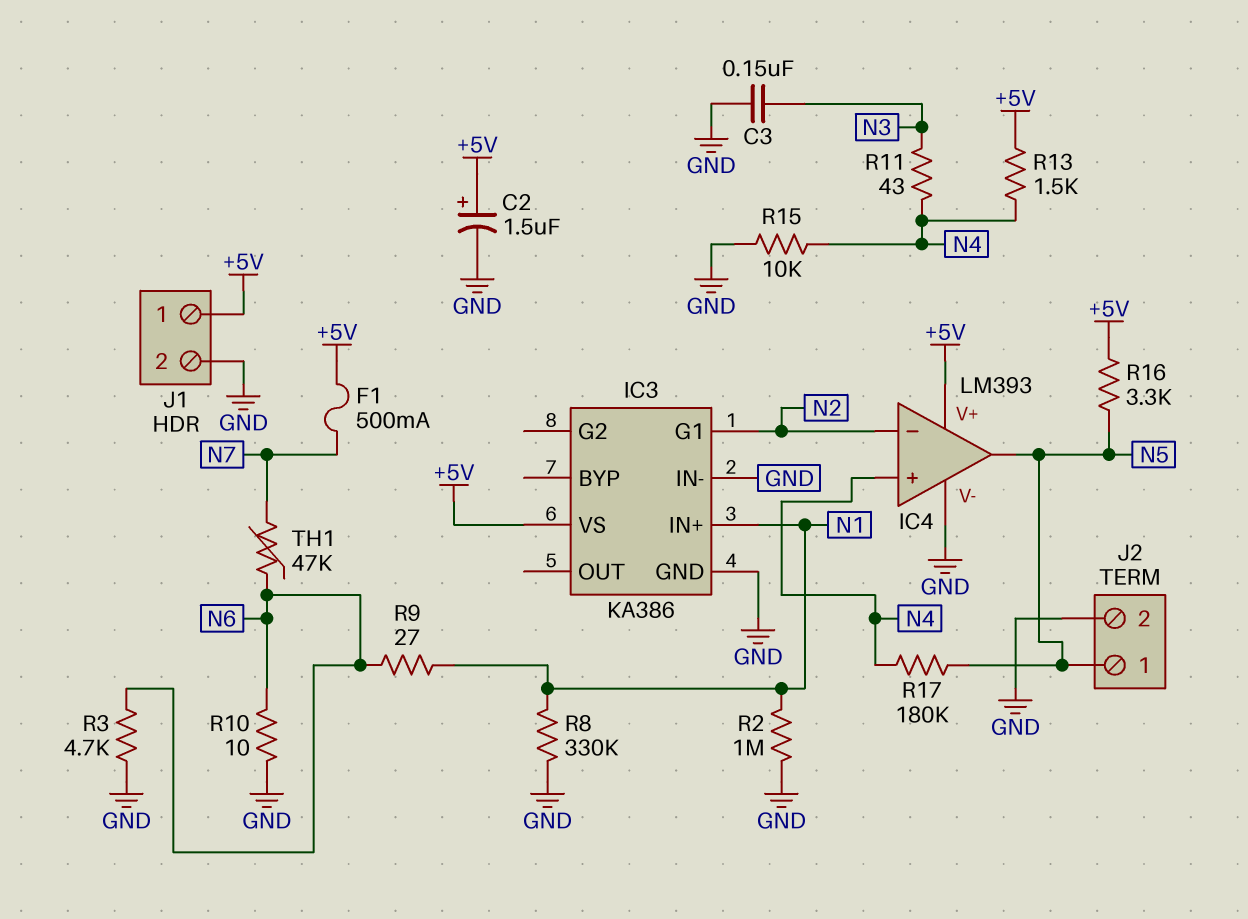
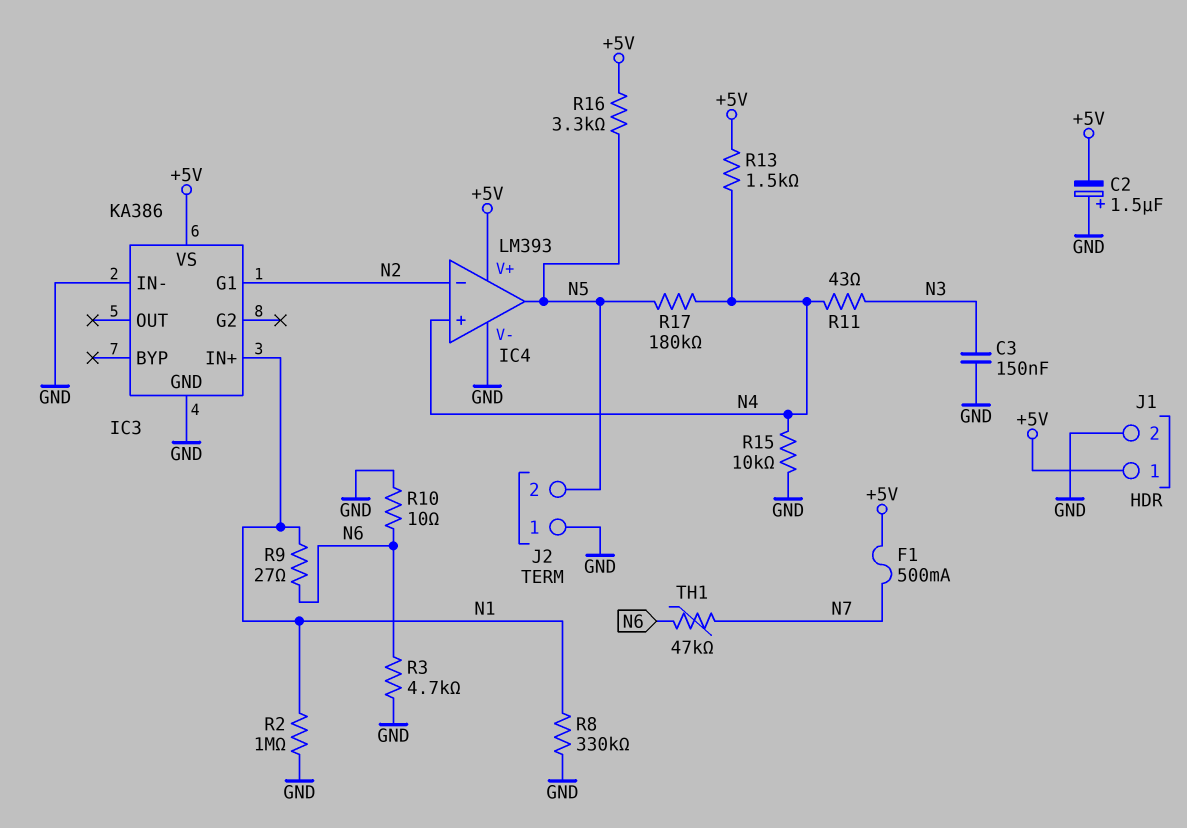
C2: 1.5uF (plus +5V, minus GND) -> 1.5uF (plus GND, minus +5V)
J2 pin 1: N5 -> GND
J2 pin 2: GND -> N5

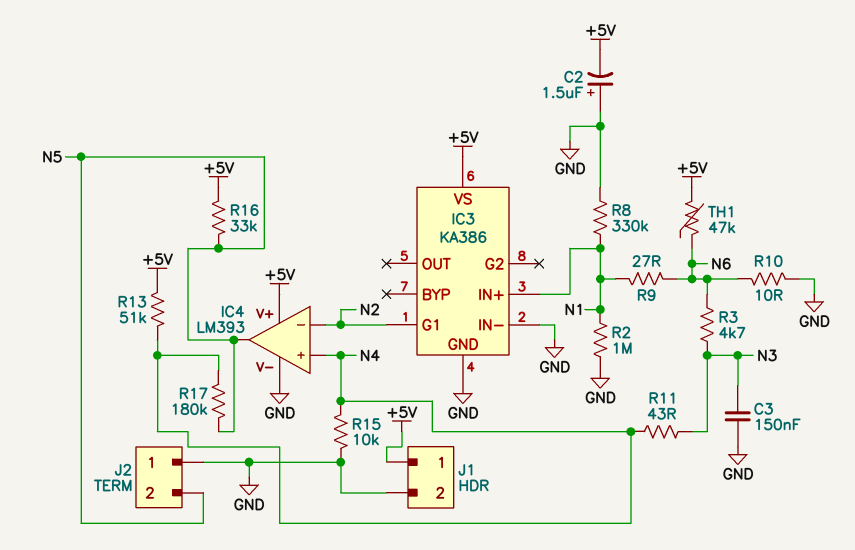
F1: 500mA (+5V, N7) -> none
R3: 4.7k (GND, N6) -> 4.7k (N3, N6)
R13: 1.5k (+5V, N4) -> 51k (+5V, N4)
R16: 3.3k (+5V, N5) -> 33k (+5V, N5)
TH1: 47k (N6, N7) -> 47k (+5V, N6)

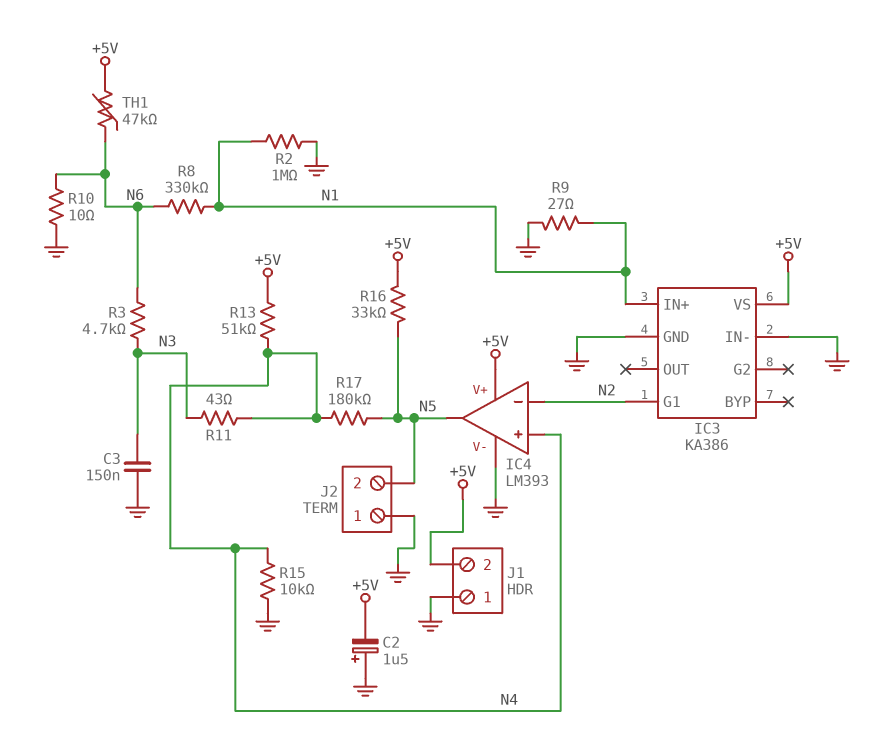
J1 pin 1: +5V -> GND
J1 pin 2: GND -> +5V
R8: 330k (GND, N1) -> 330k (N1, N6)
R9: 27 (N1, N6) -> 27 (GND, N1)

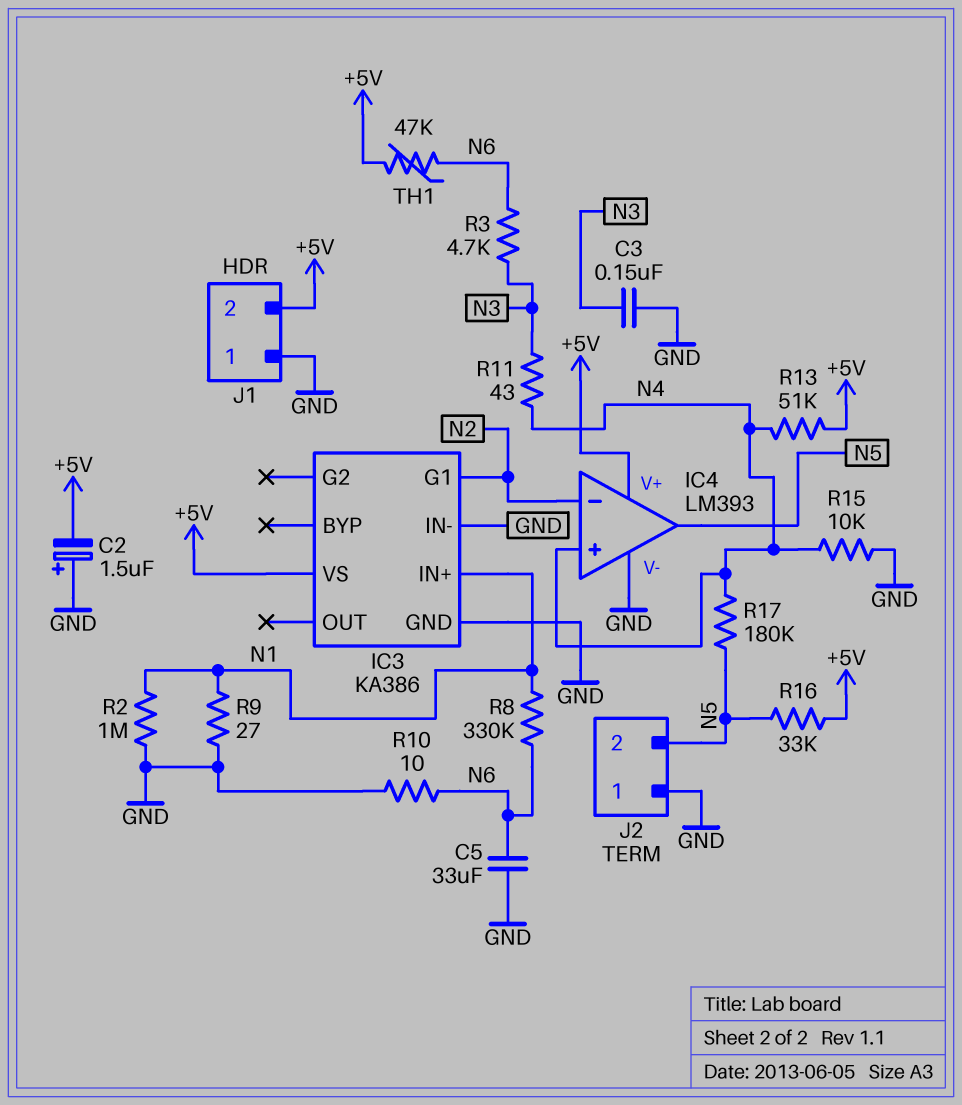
C5: none -> 33uF (GND, N6)

